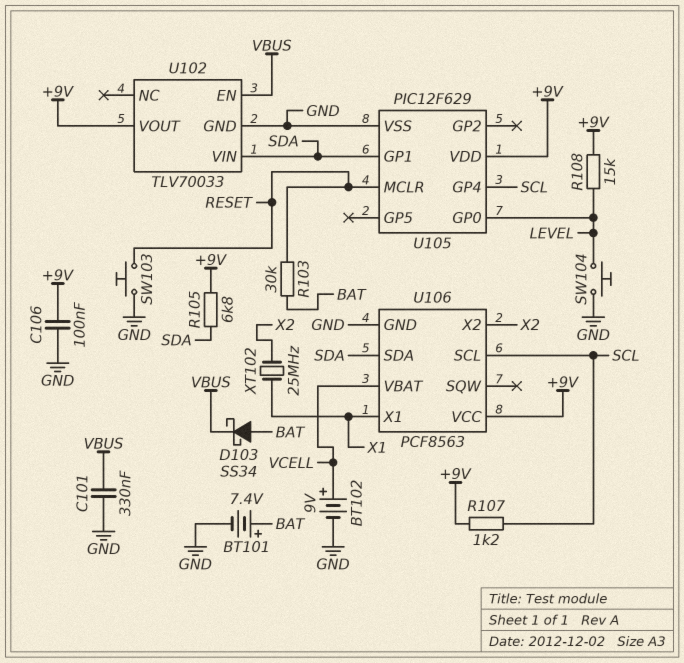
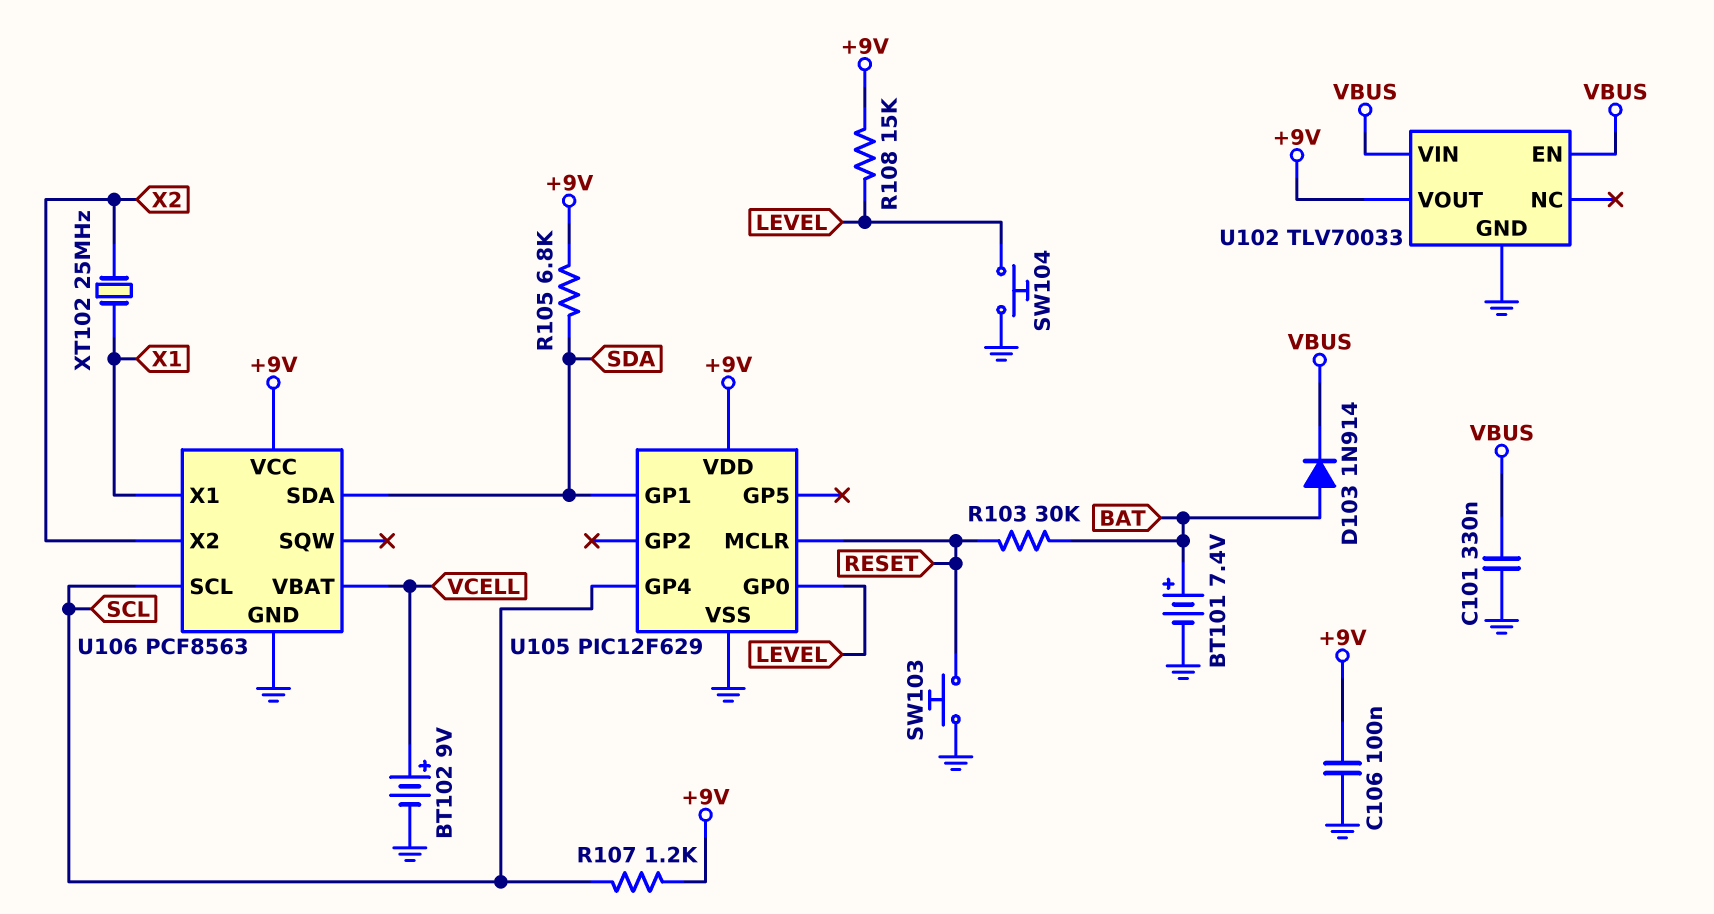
D103: schottky SS34 (A BAT, K VBUS) -> diode 1N914 (A BAT, K VBUS)
U102 pin VIN: SDA -> VBUS

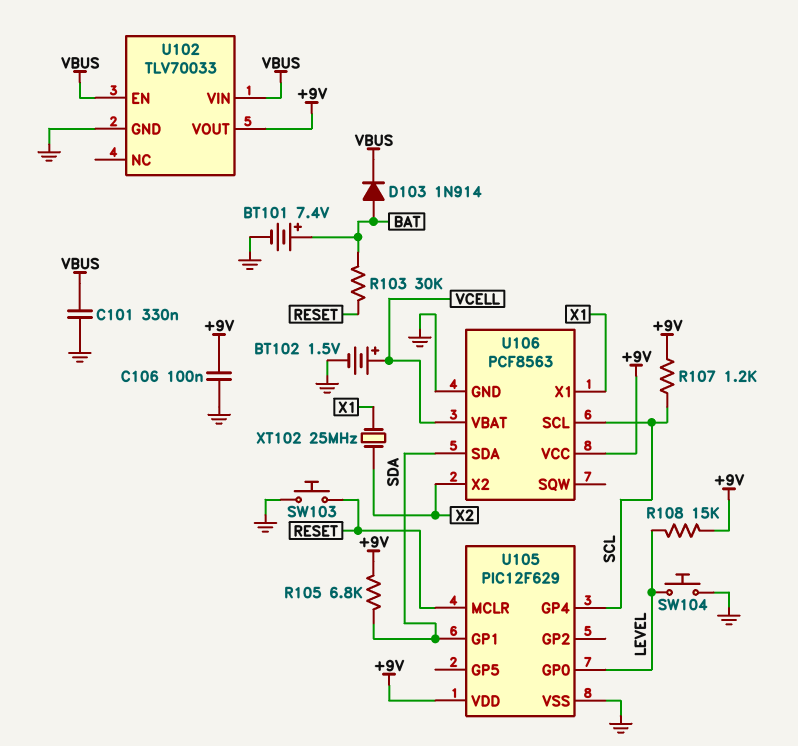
BT102: 9V (plus VCELL, minus GND) -> 1.5V (plus VCELL, minus GND)

